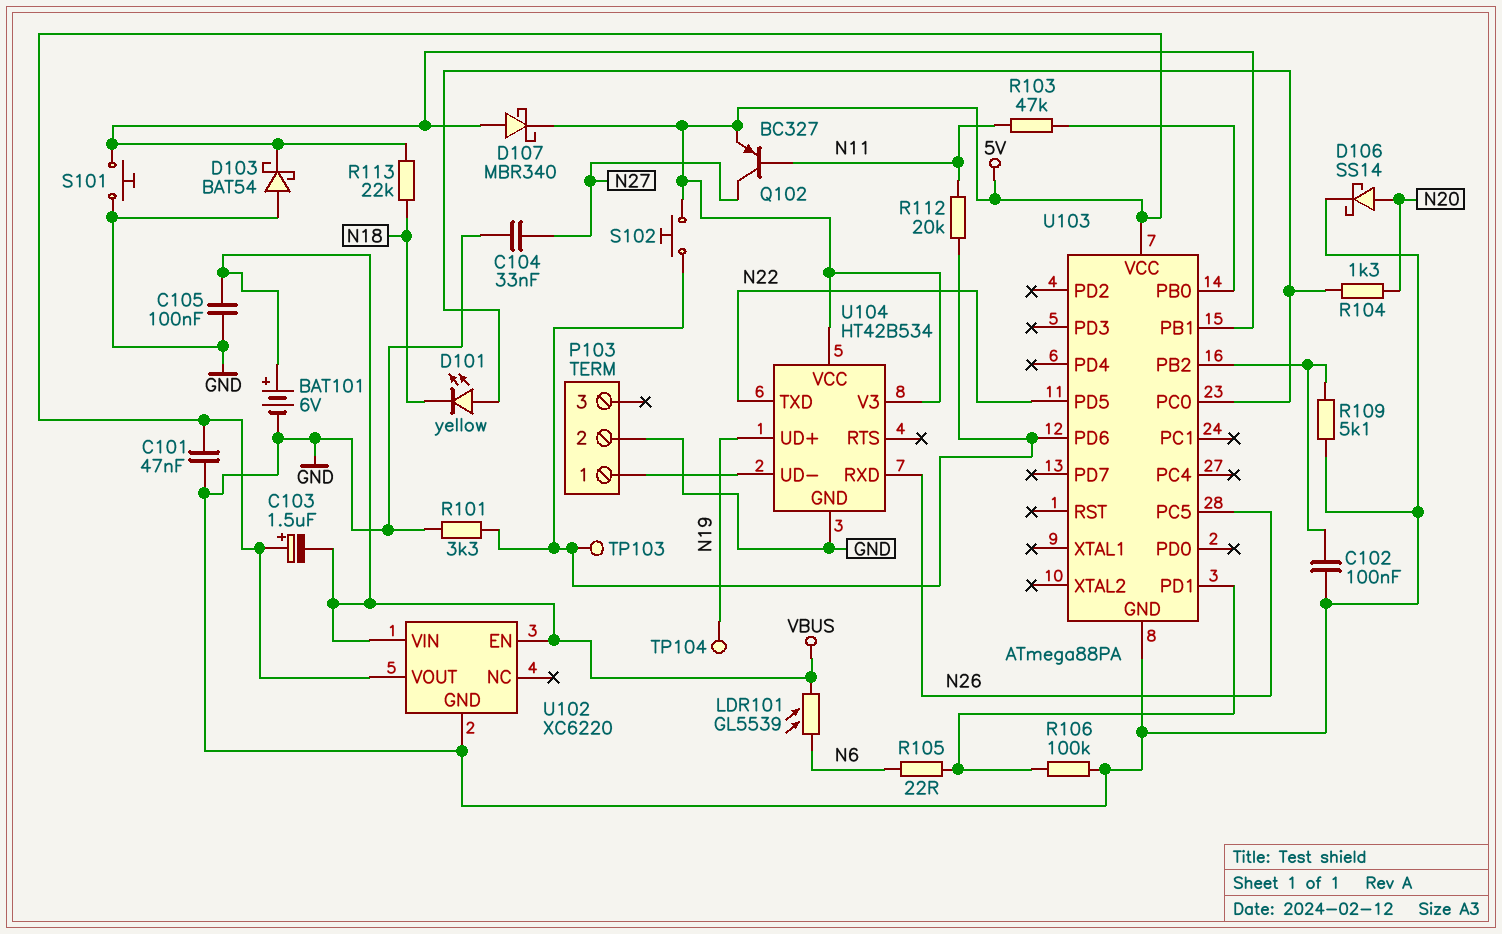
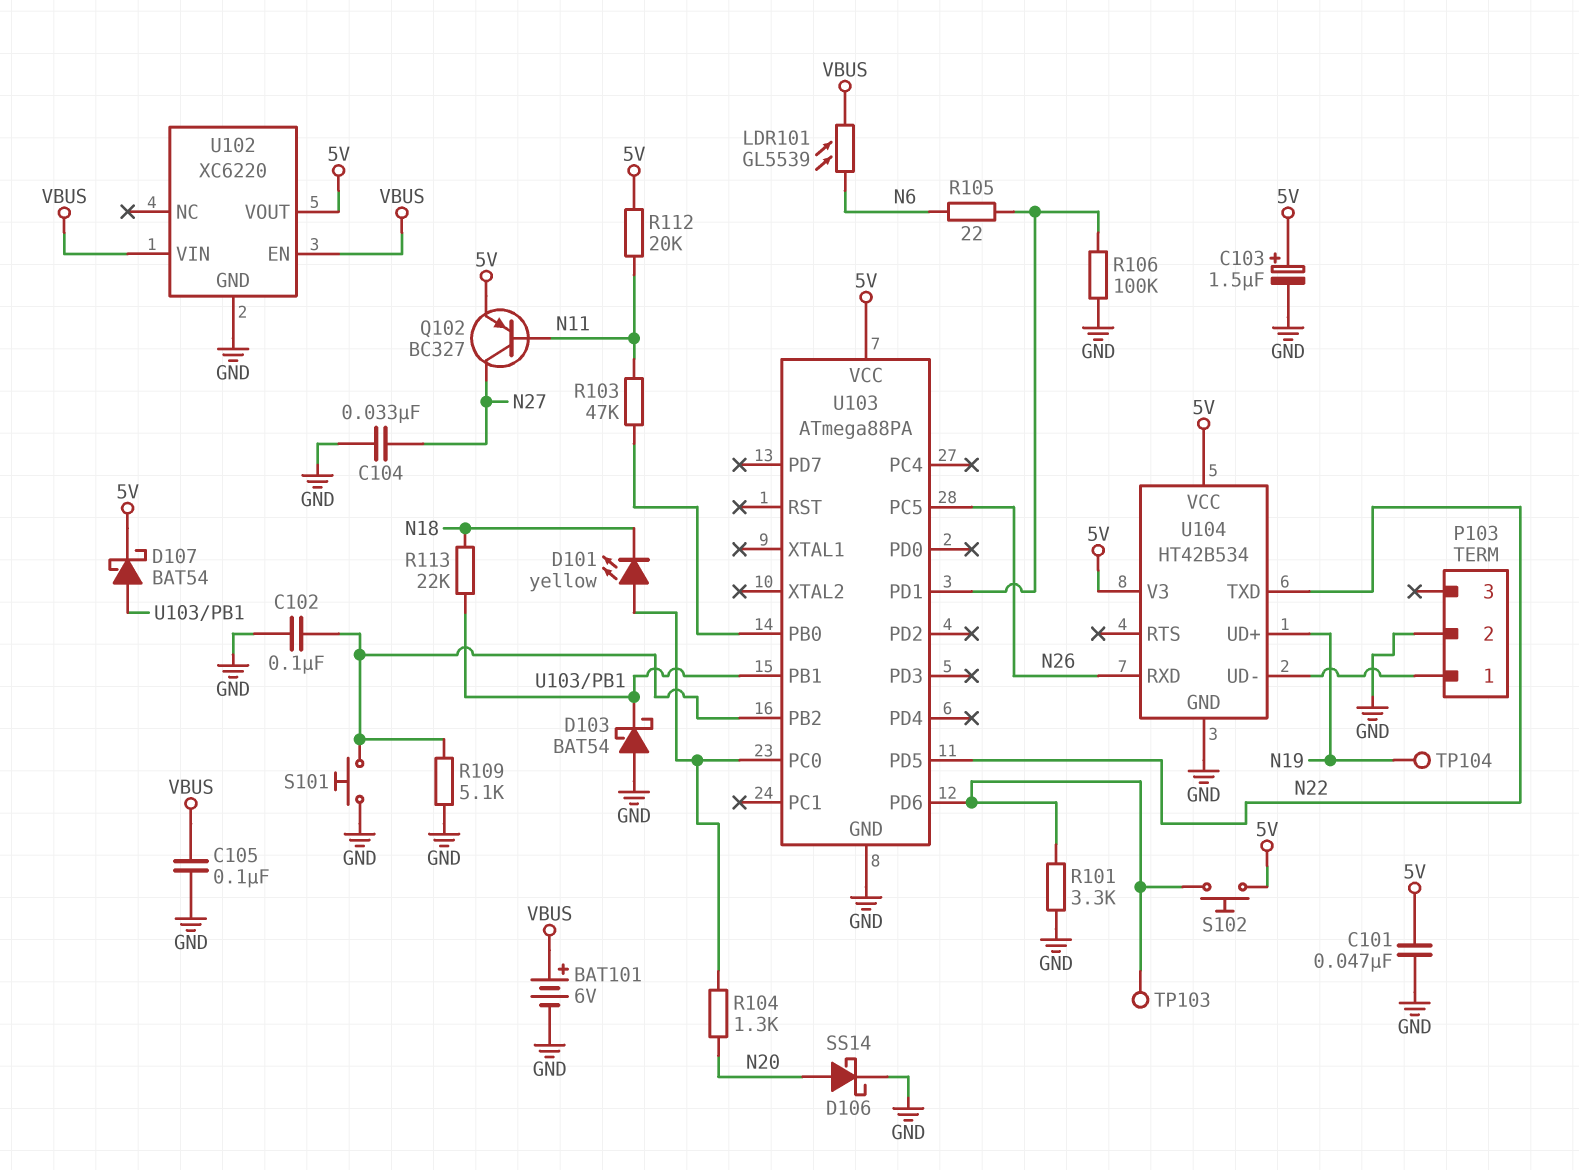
C103: 1.5uF (plus 5V, minus VBUS) -> 1.5uF (plus 5V, minus GND)
D107: schottky MBR340 (A U103/PB1, K 5V) -> schottky BAT54 (A U103/PB1, K 5V)
R112: 20k (N11, U103/PD6) -> 20k (5V, N11)
S101: button (GND, U103/PB1) -> button (GND, U103/PB2)

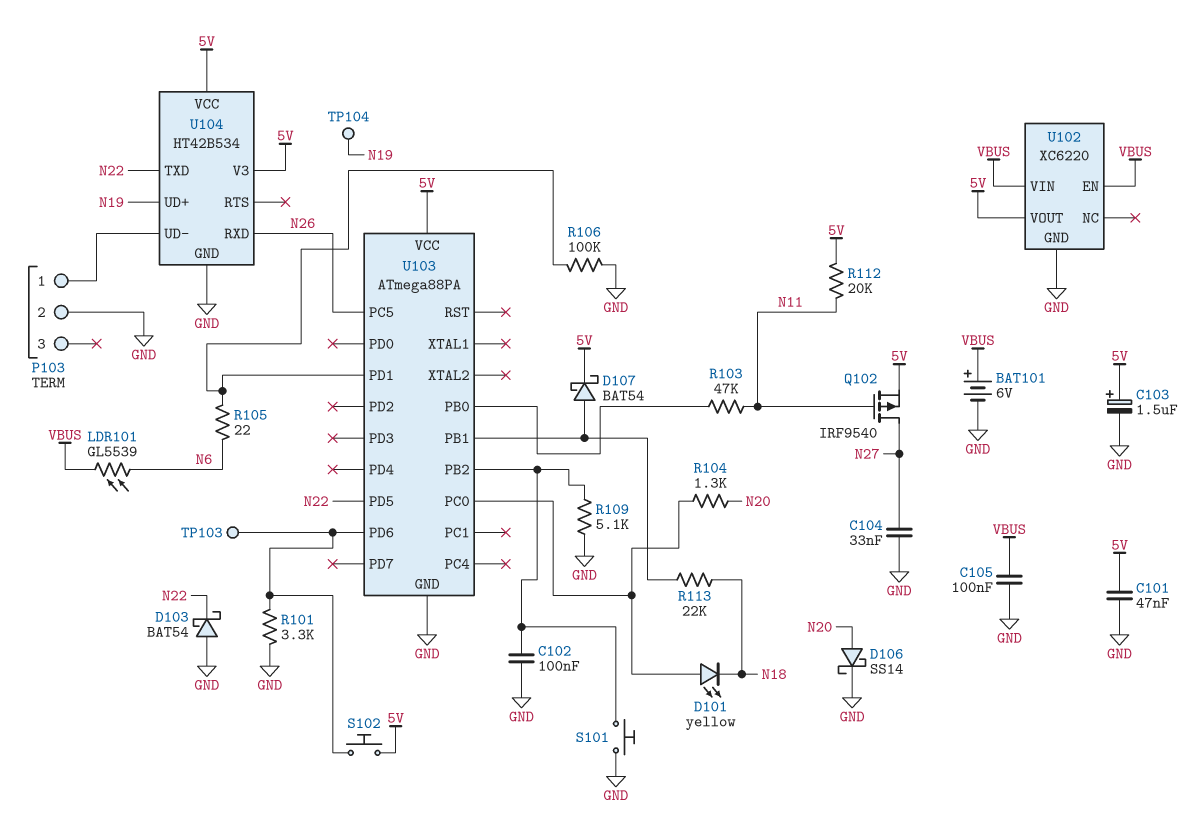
D103: schottky BAT54 (A GND, K U103/PB1) -> schottky BAT54 (A GND, K N22)
Q102: PNP BC327 (B N11, C N27, E 5V) -> PMOS IRF9540 (G N11, D N27, S 5V)

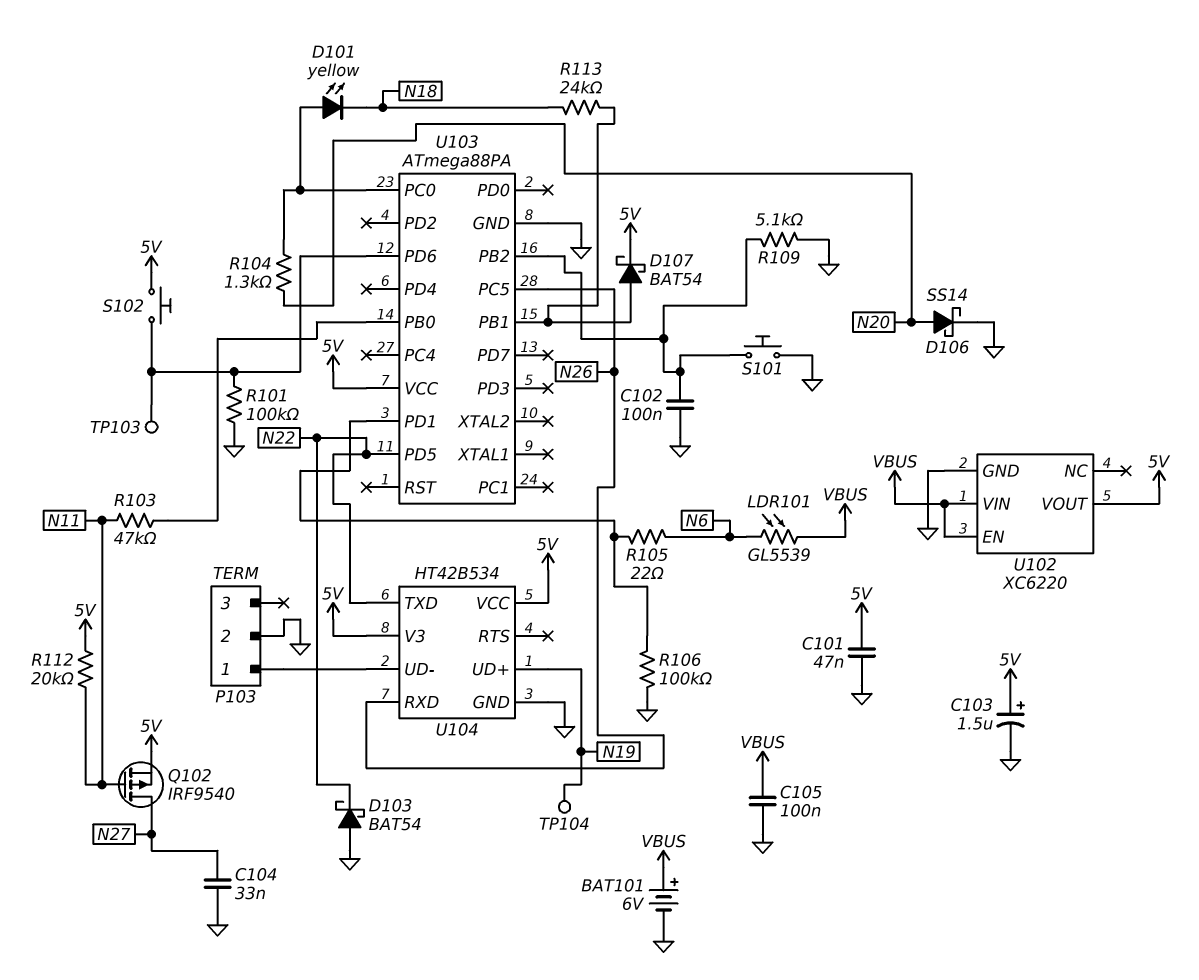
R101: 3.3k (GND, U103/PD6) -> 100k (GND, U103/PD6)
R113: 22k (N18, U103/PB1) -> 24k (N18, U103/PB1)

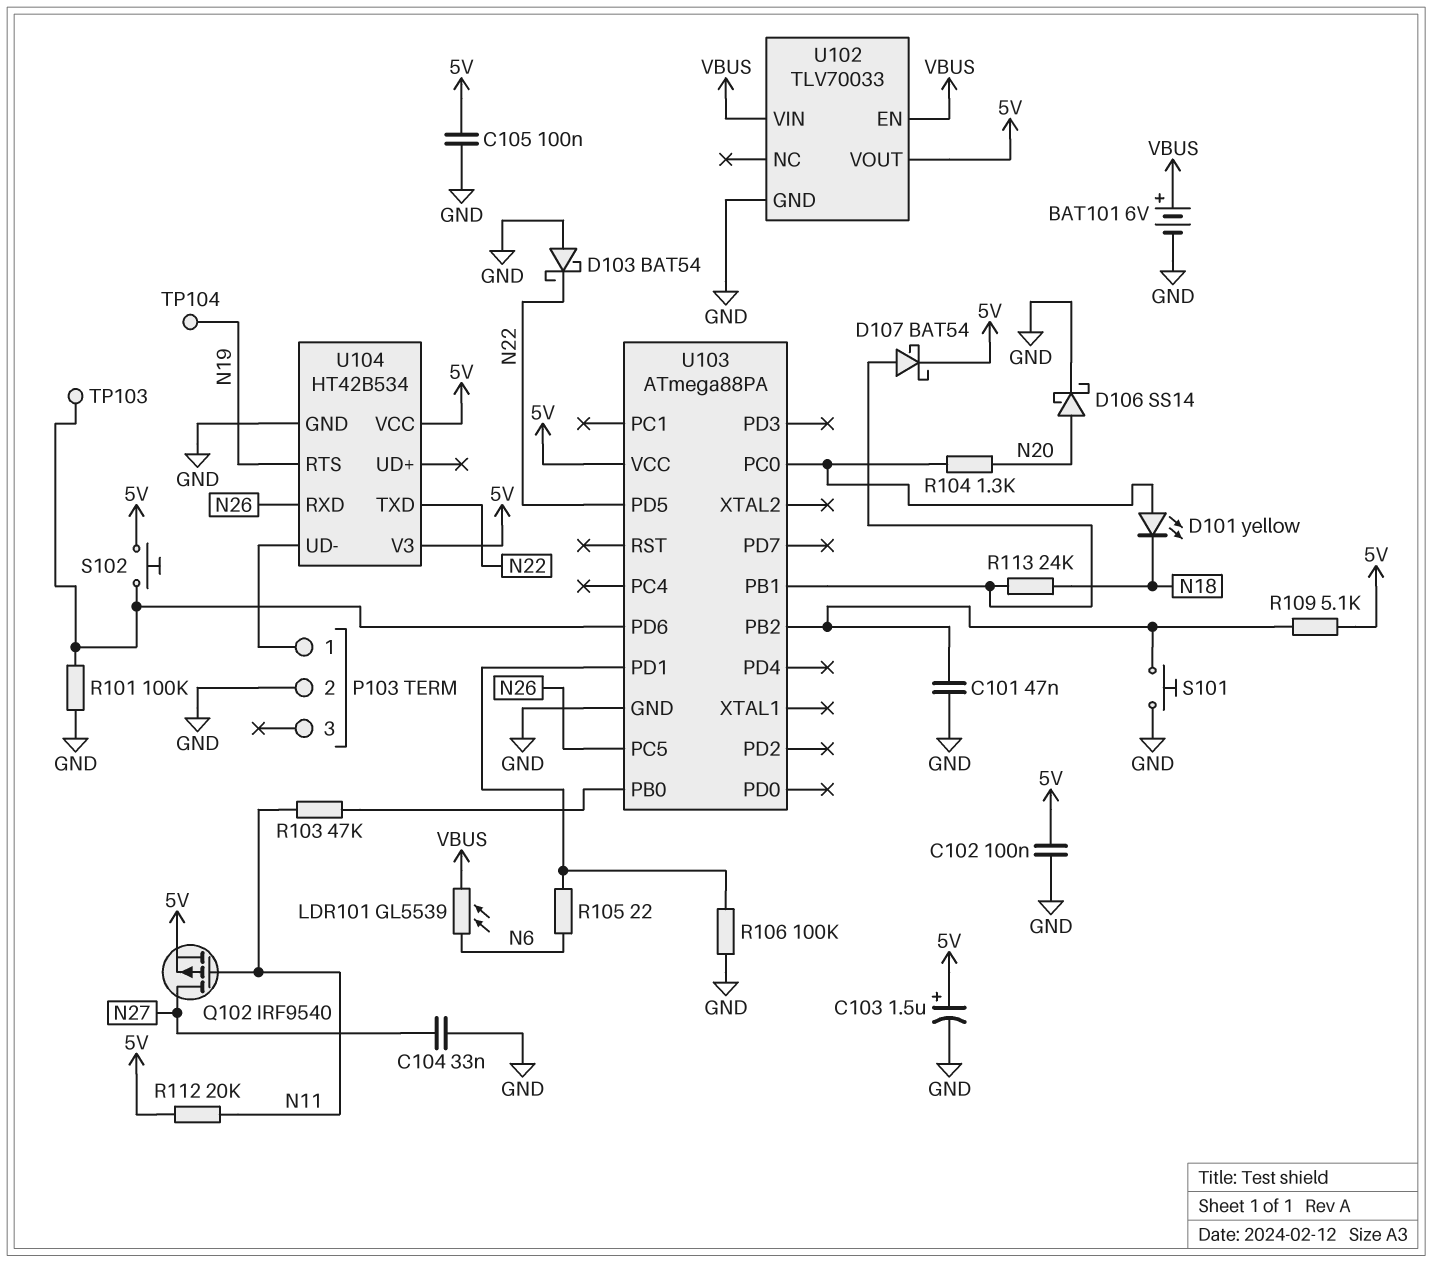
C101: 47nF (5V, GND) -> 47nF (GND, U103/PB2)
C102: 100nF (GND, U103/PB2) -> 100nF (5V, GND)
C105: 100nF (GND, VBUS) -> 100nF (5V, GND)
R109: 5.1k (GND, U103/PB2) -> 5.1k (5V, U103/PB2)
U102: XC6220 -> TLV70033
U104 pin RTS: none -> N19
U104 pin UD+: N19 -> none

